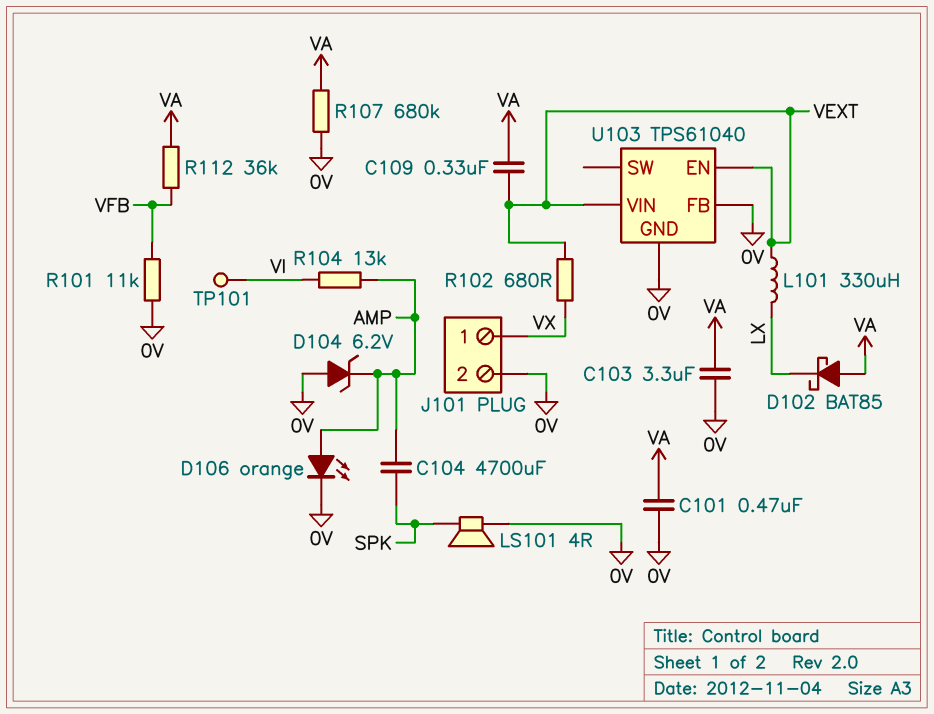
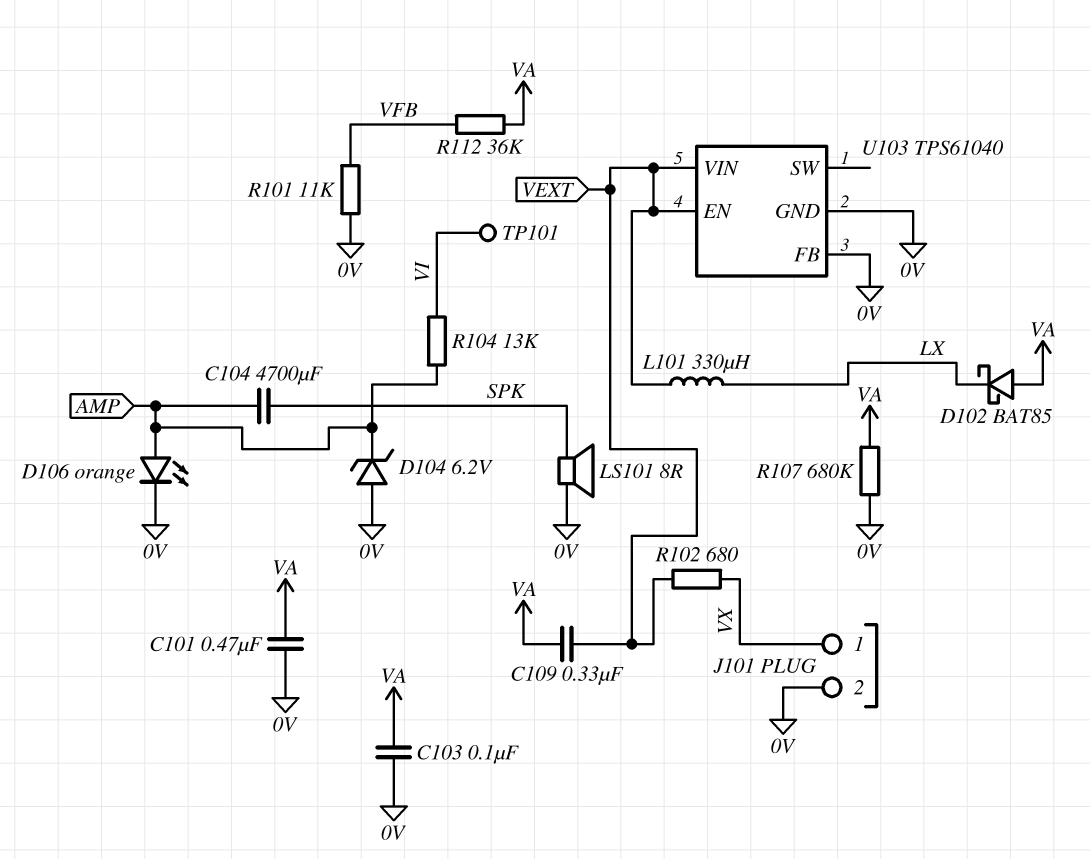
C103: 3.3uF (0V, VA) -> 100nF (0V, VA)
LS101: speaker 4R (0V, SPK) -> speaker 8R (0V, SPK)

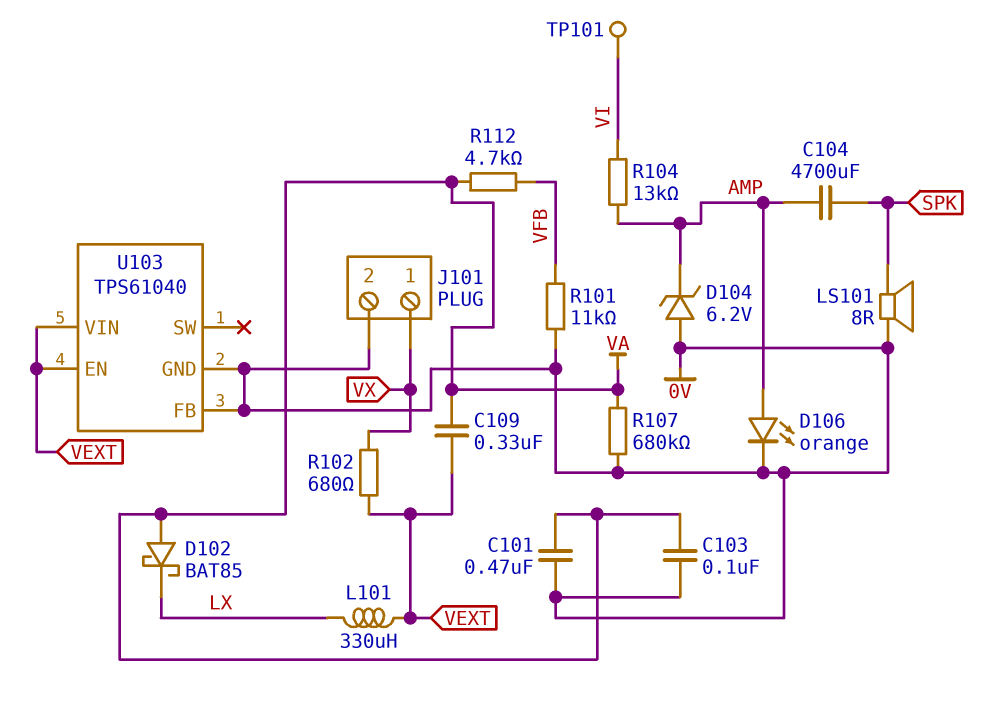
R112: 36k (VA, VFB) -> 4.7k (VA, VFB)

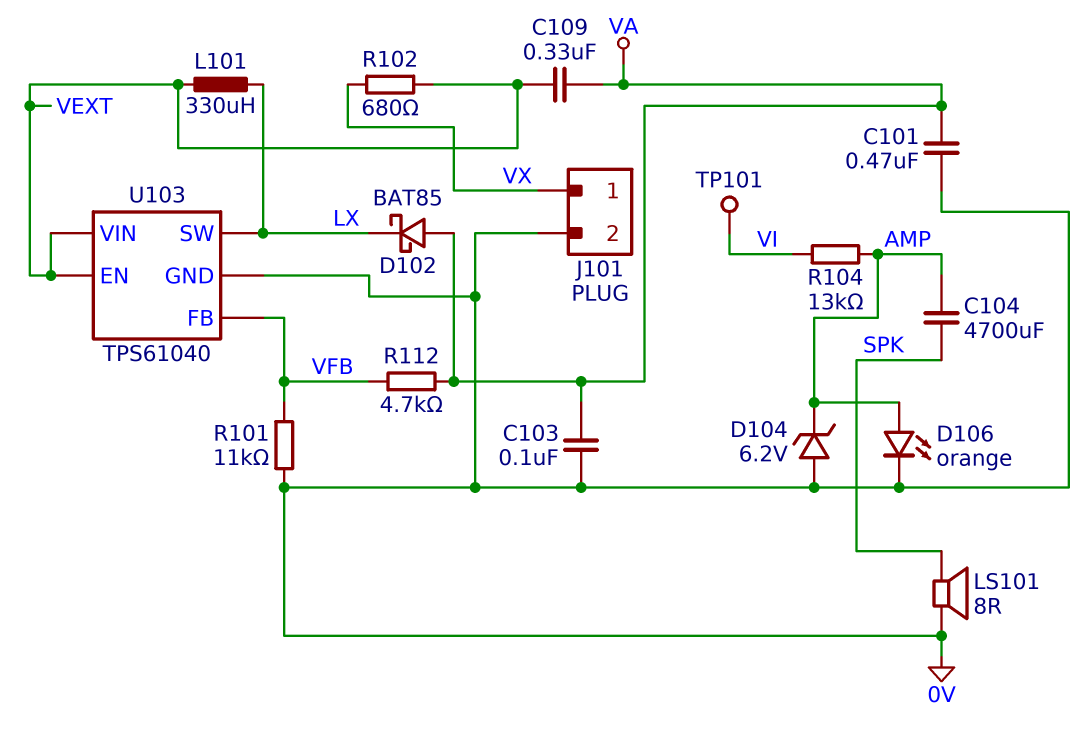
R107: 680k (0V, VA) -> none
U103 pin FB: 0V -> VFB
U103 pin SW: none -> LX

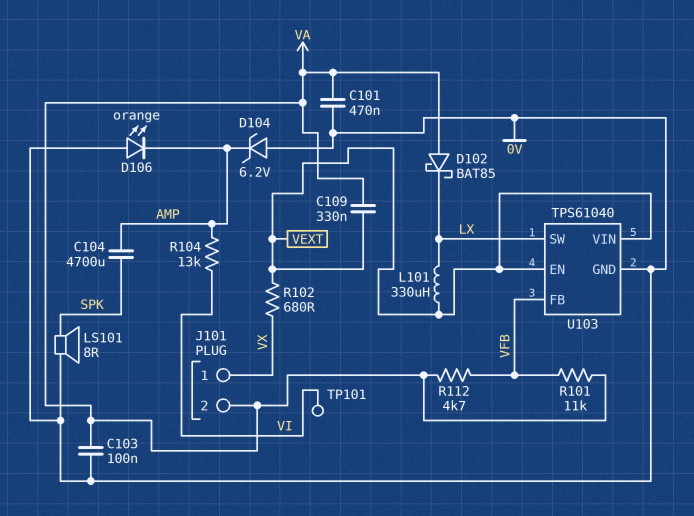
D106: LED orange (A AMP, K 0V) -> LED orange (A 0V, K AMP)
J101 pin 2: 0V -> VA
R101: 11k (0V, VFB) -> 11k (VA, VFB)

